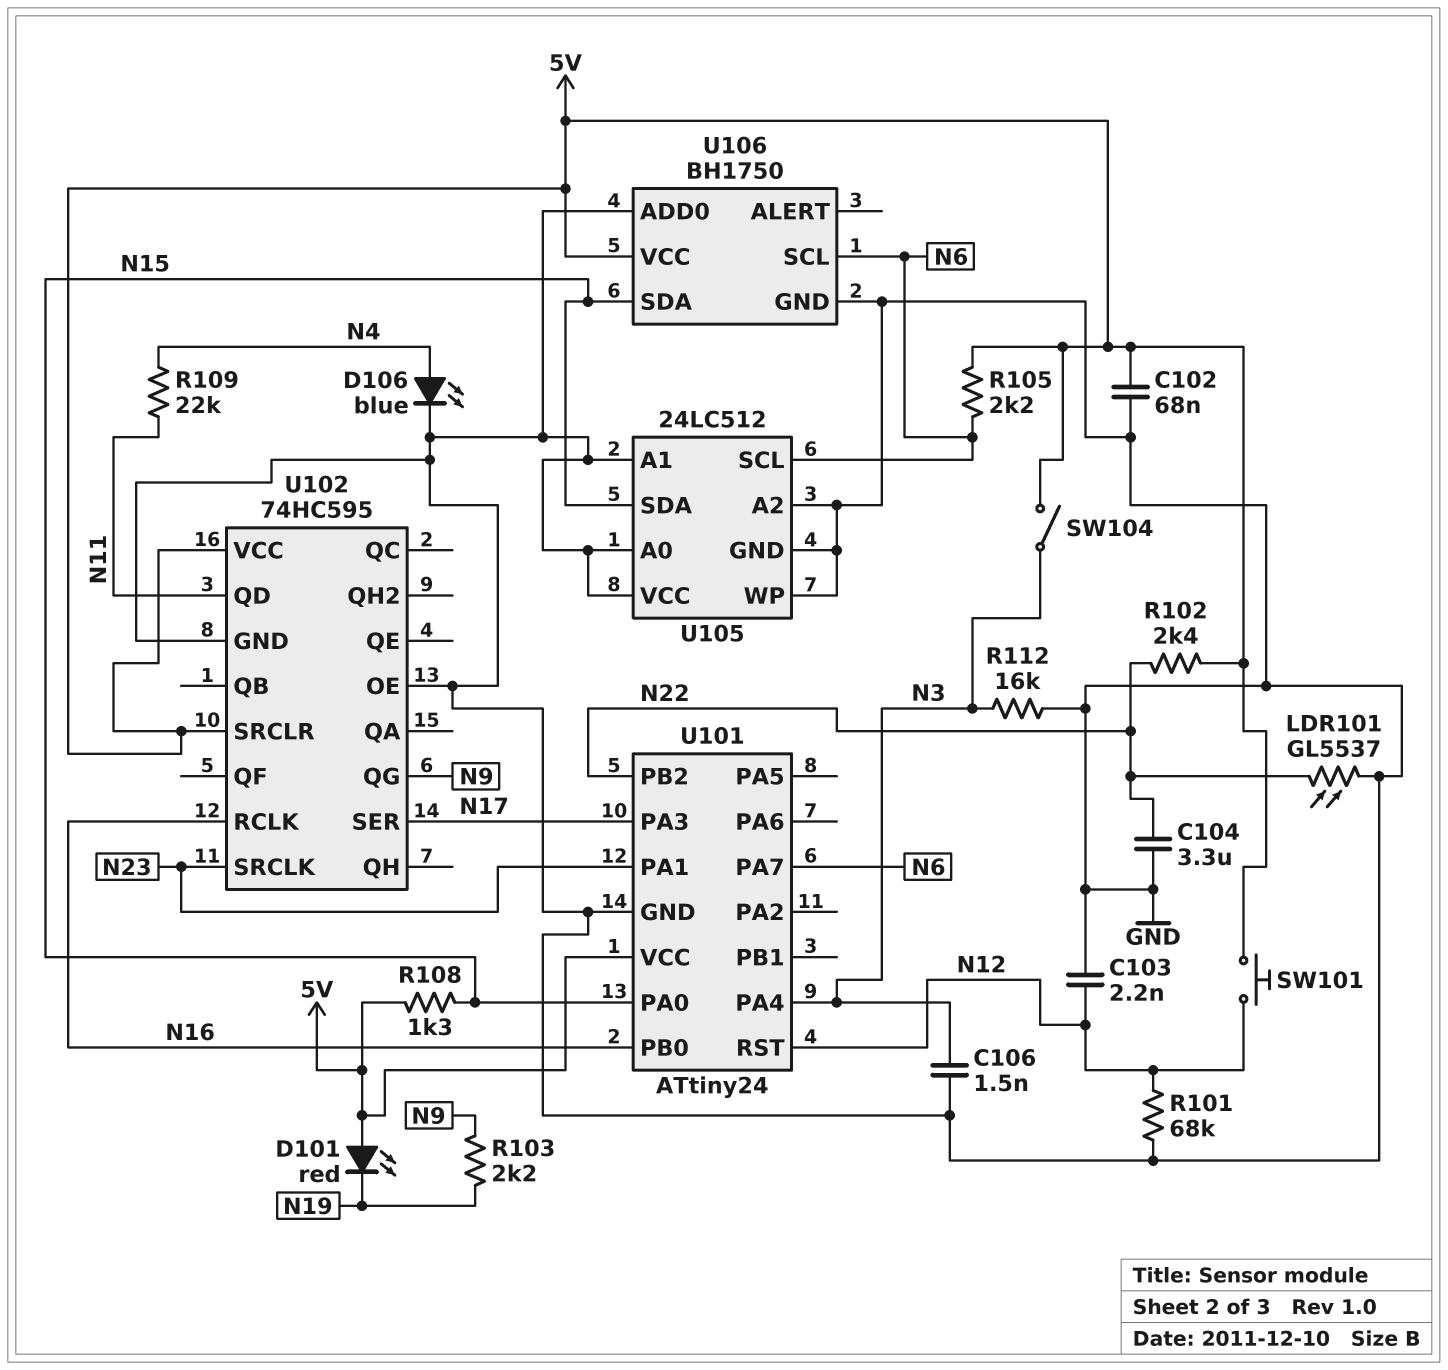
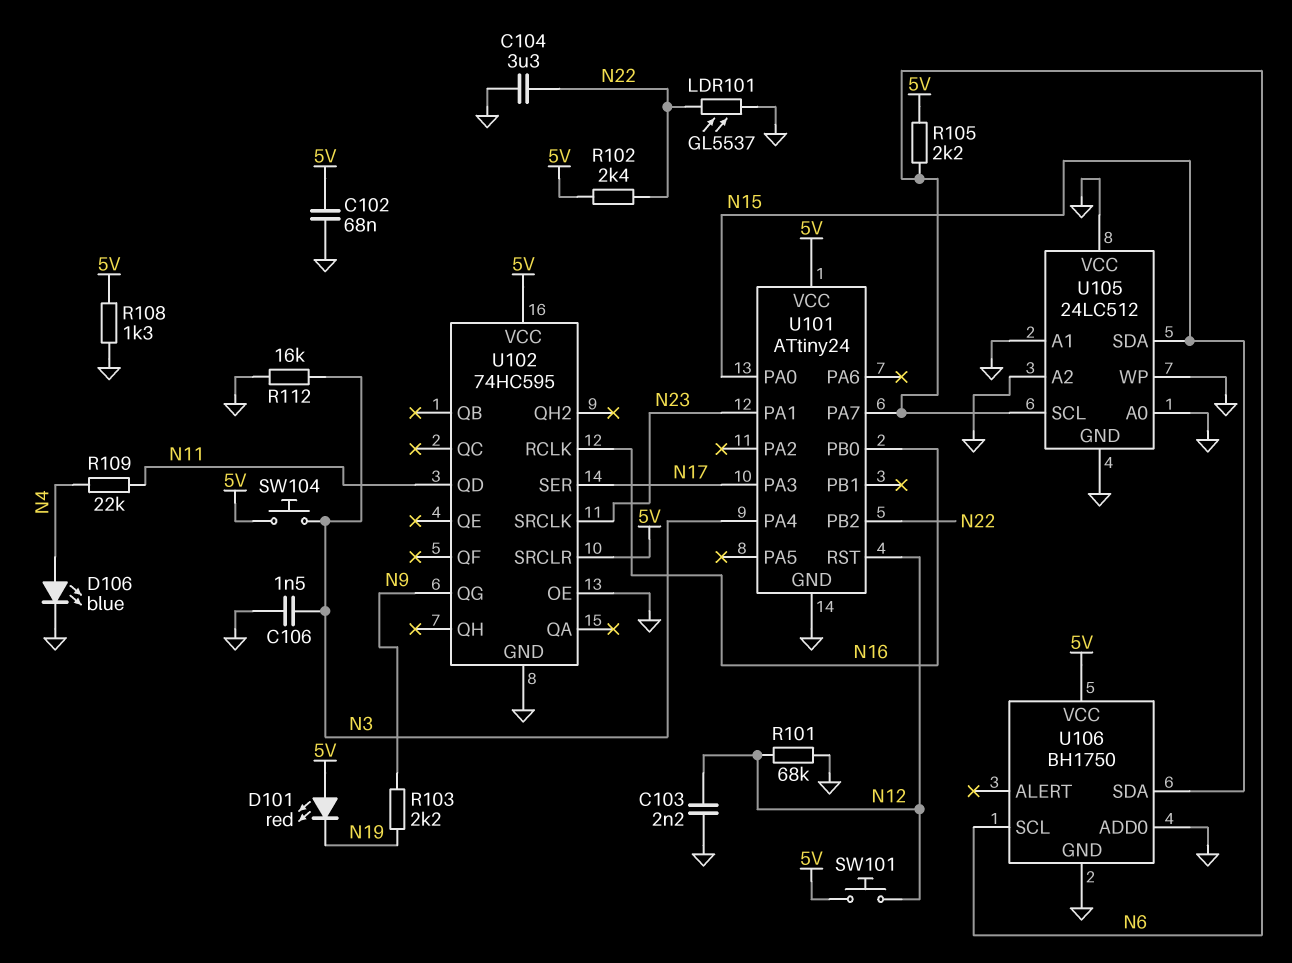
R108: 1.3k (5V, N15) -> 1.3k (5V, GND)
SW104: switch (5V, N3) -> button (5V, N3)

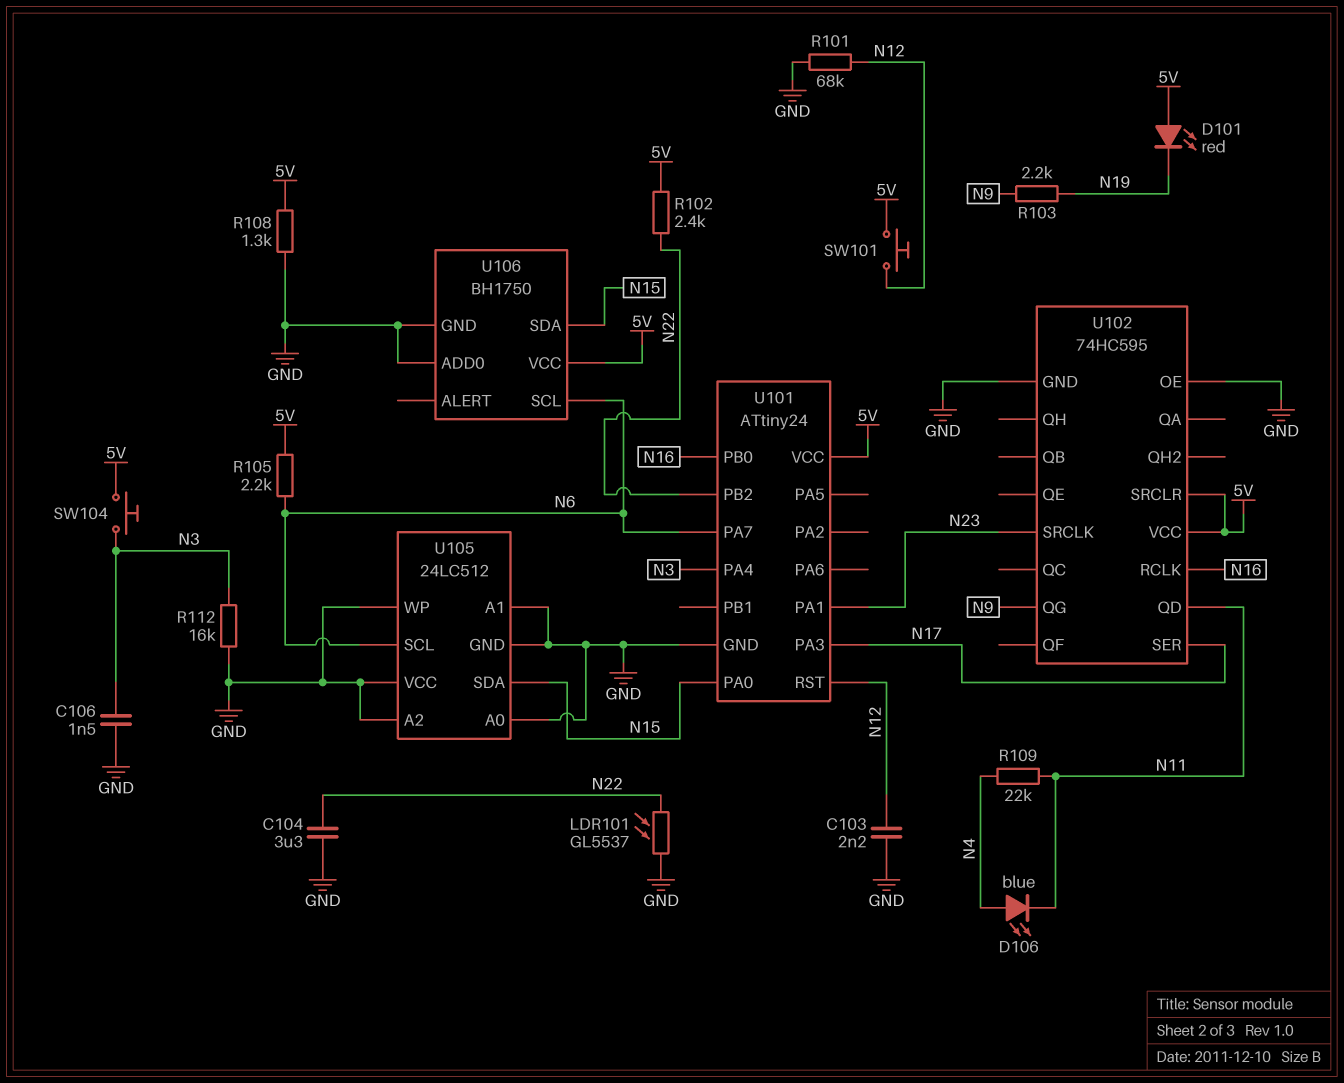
C102: 68nF (5V, GND) -> none
D106: LED blue (A N4, K GND) -> LED blue (A N4, K N11)

